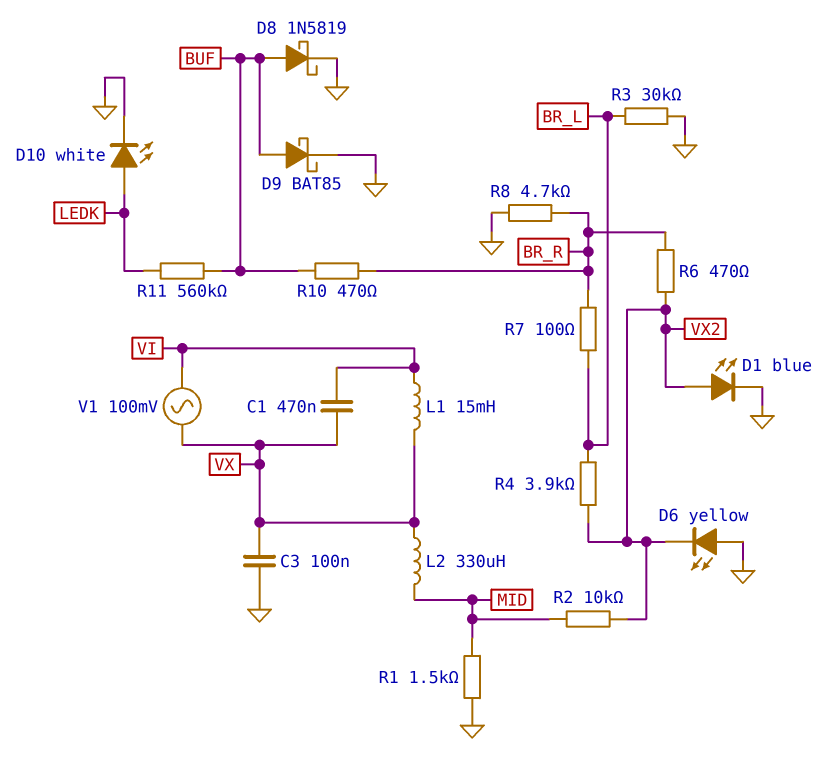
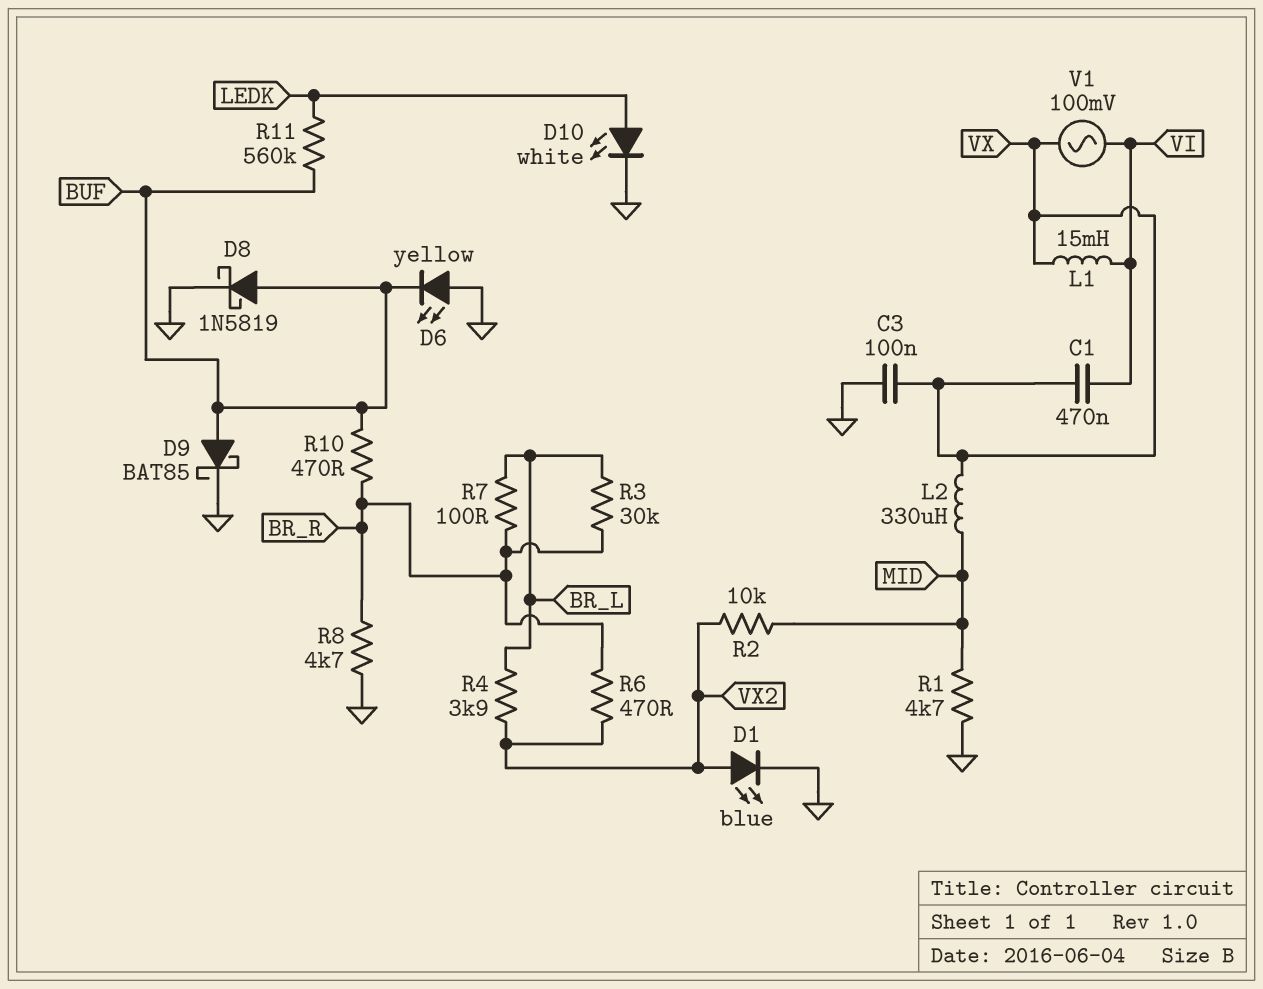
D6: LED yellow (A GND, K VX2) -> LED yellow (A GND, K BUF)
R1: 1.5k (GND, MID) -> 4.7k (GND, MID)
R3: 30k (BR_L, GND) -> 30k (BR_L, BR_R)

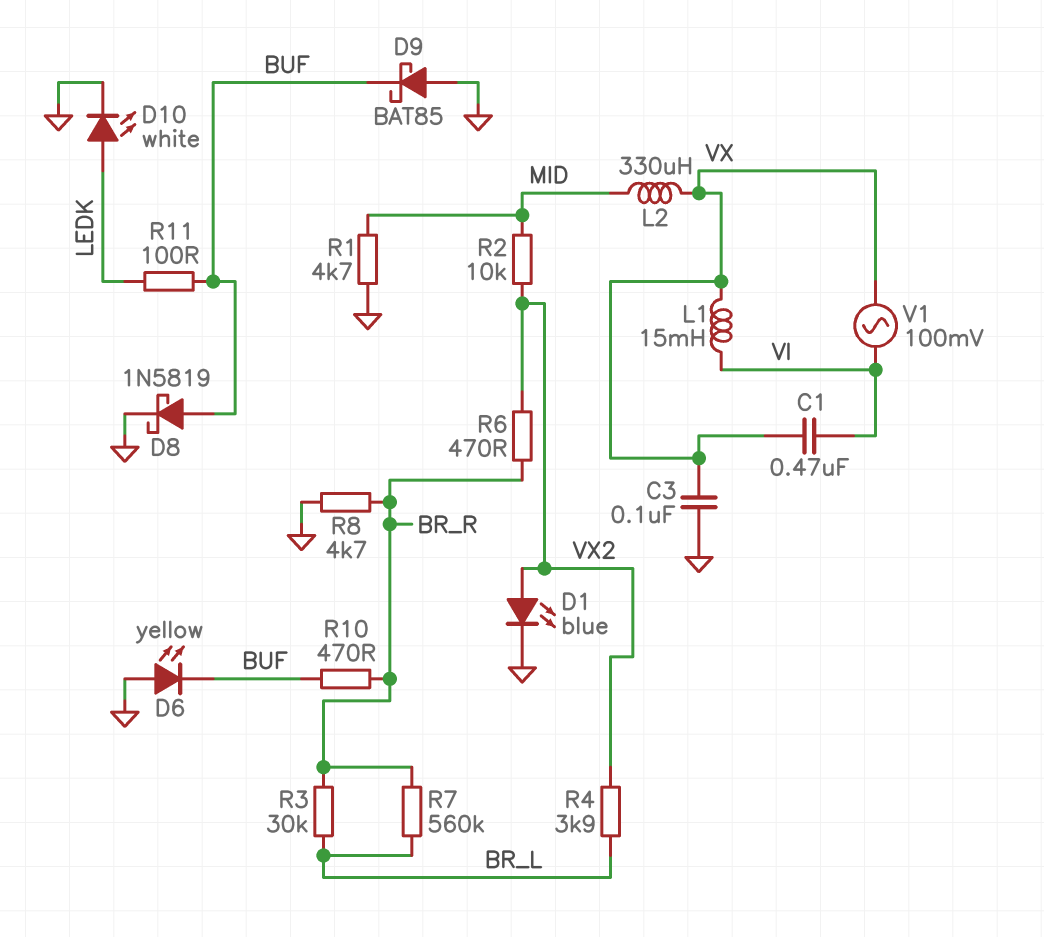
D9: schottky BAT85 (A BUF, K GND) -> schottky BAT85 (A GND, K BUF)
R7: 100 (BR_L, BR_R) -> 560k (BR_L, BR_R)
R11: 560k (BUF, LEDK) -> 100 (BUF, LEDK)

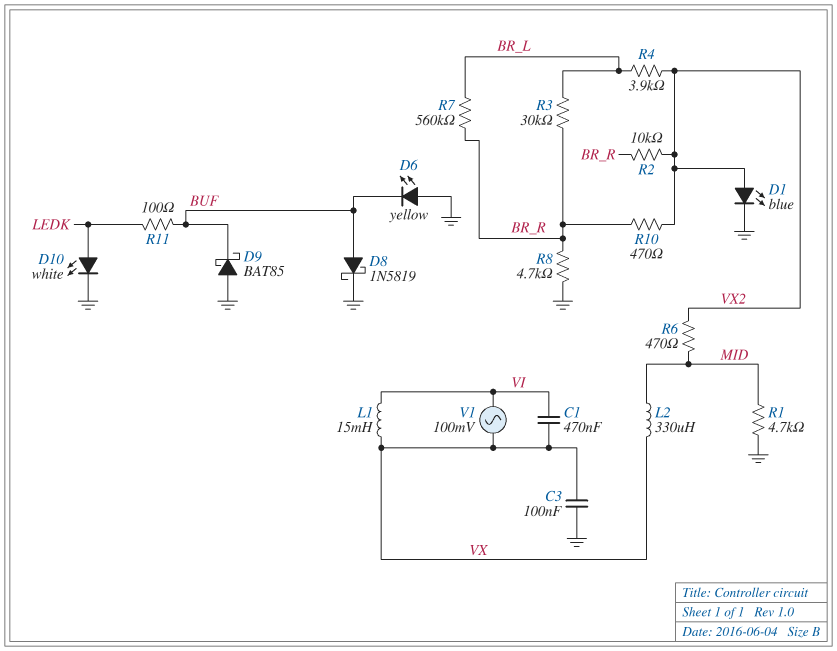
R2: 10k (MID, VX2) -> 10k (BR_R, VX2)
R6: 470 (BR_R, VX2) -> 470 (MID, VX2)
R10: 470 (BR_R, BUF) -> 470 (BR_R, VX2)

